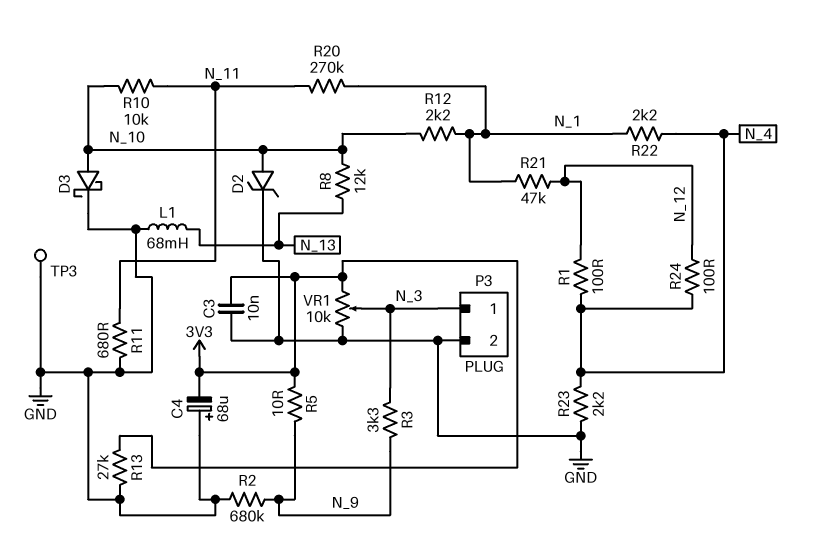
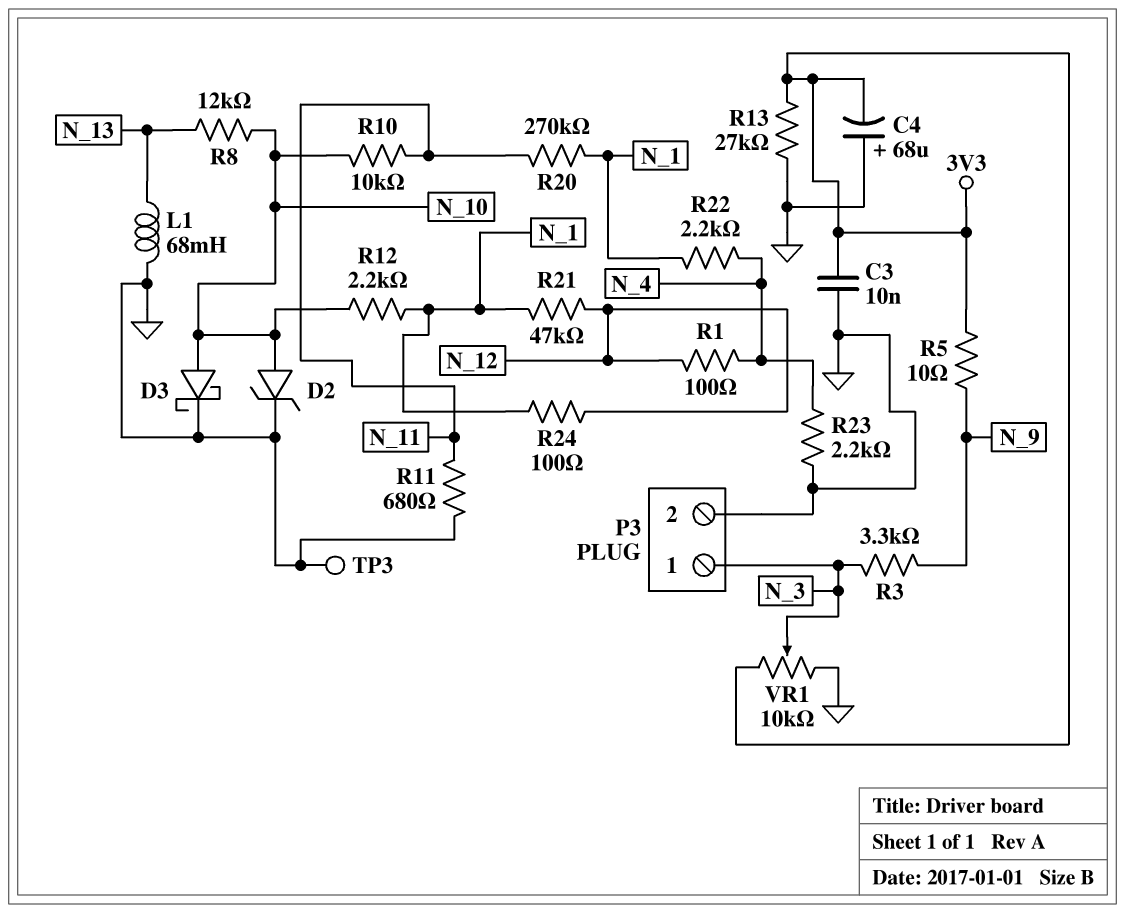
R2: 680k (GND, N_9) -> none
R24: 100 (N_4, N_12) -> 100 (N_1, N_12)

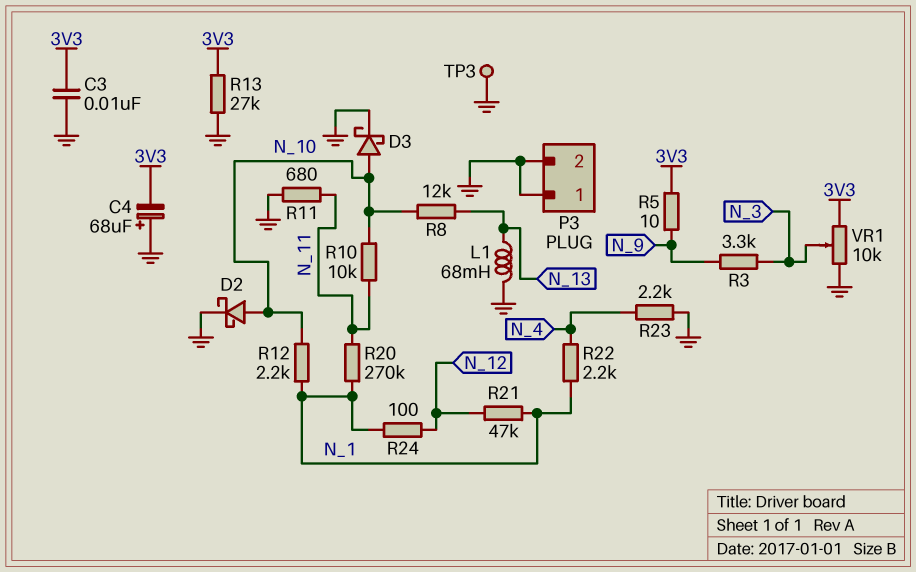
D2: zener (A N_10, K GND) -> schottky (A N_10, K GND)
P3 pin 1: N_3 -> GND
R1: 100 (N_4, N_12) -> none

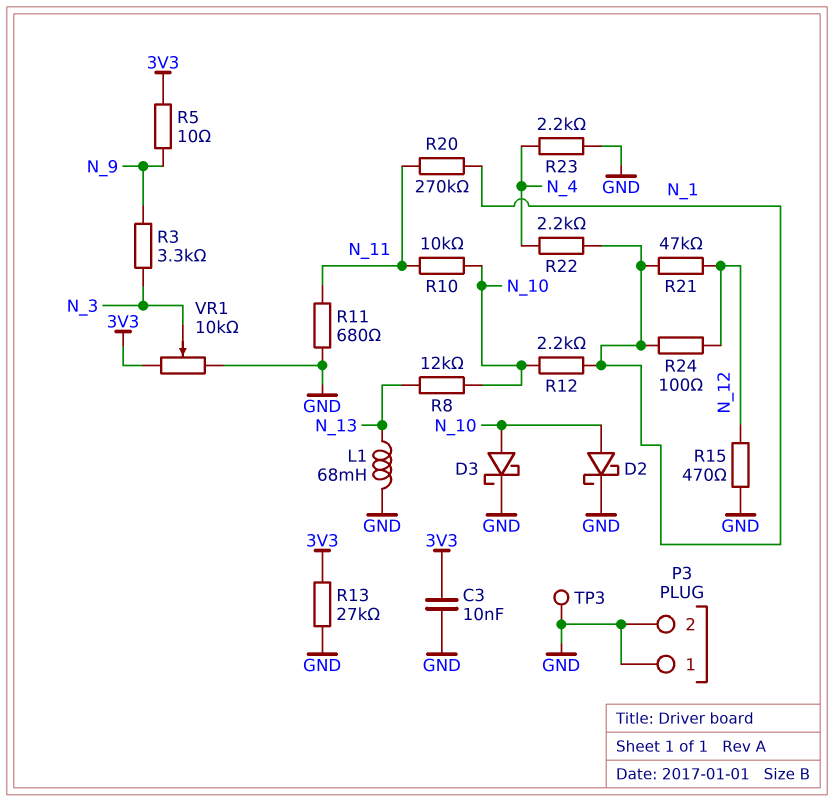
C4: 68uF (plus GND, minus 3V3) -> none
R15: none -> 470 (GND, N_12)

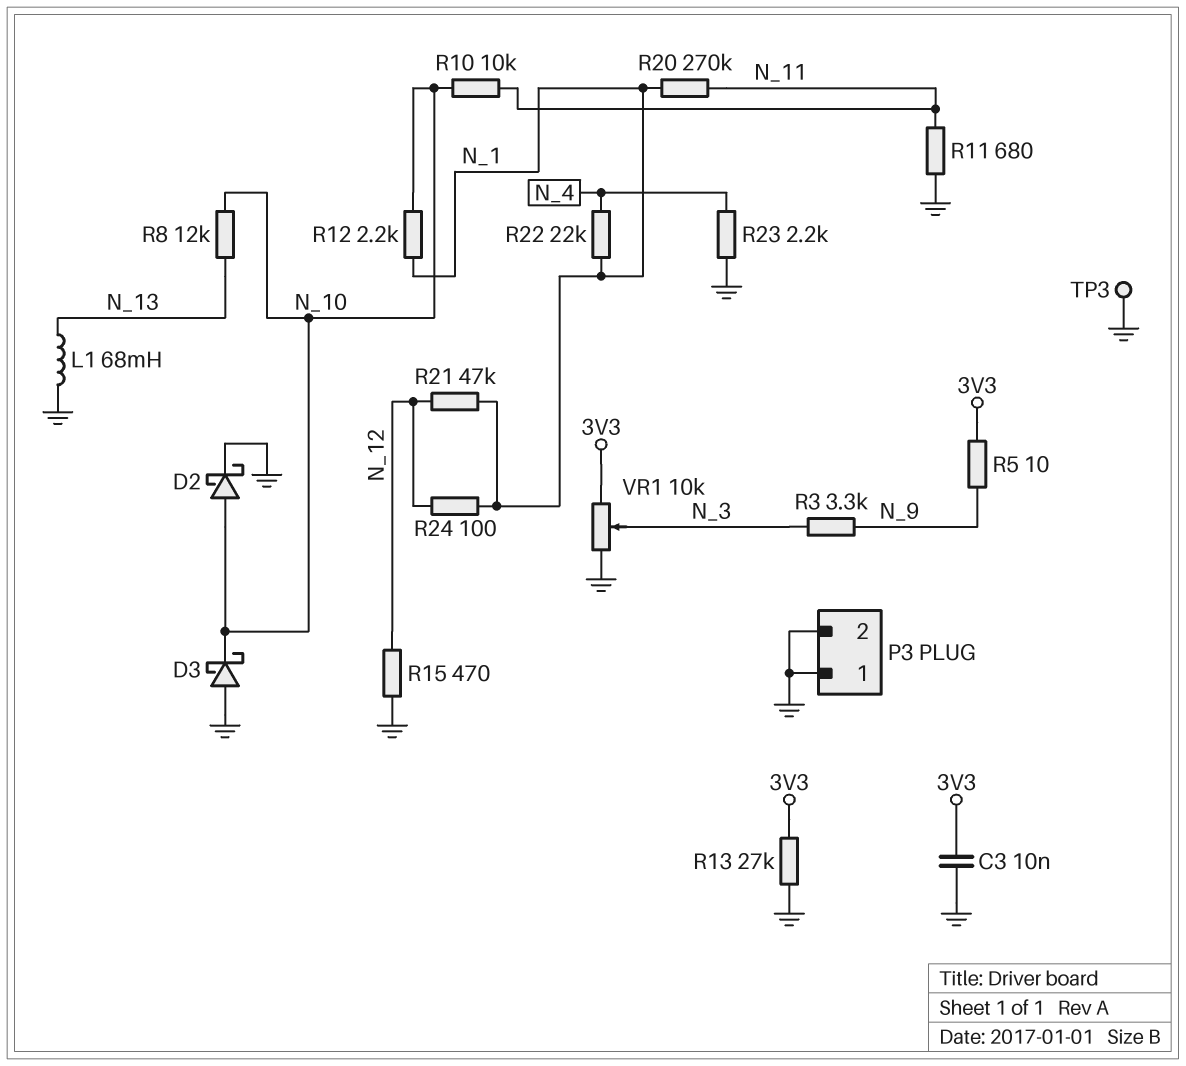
D3: schottky (A N_10, K GND) -> schottky (A GND, K N_10)
R22: 2.2k (N_1, N_4) -> 22k (N_1, N_4)

